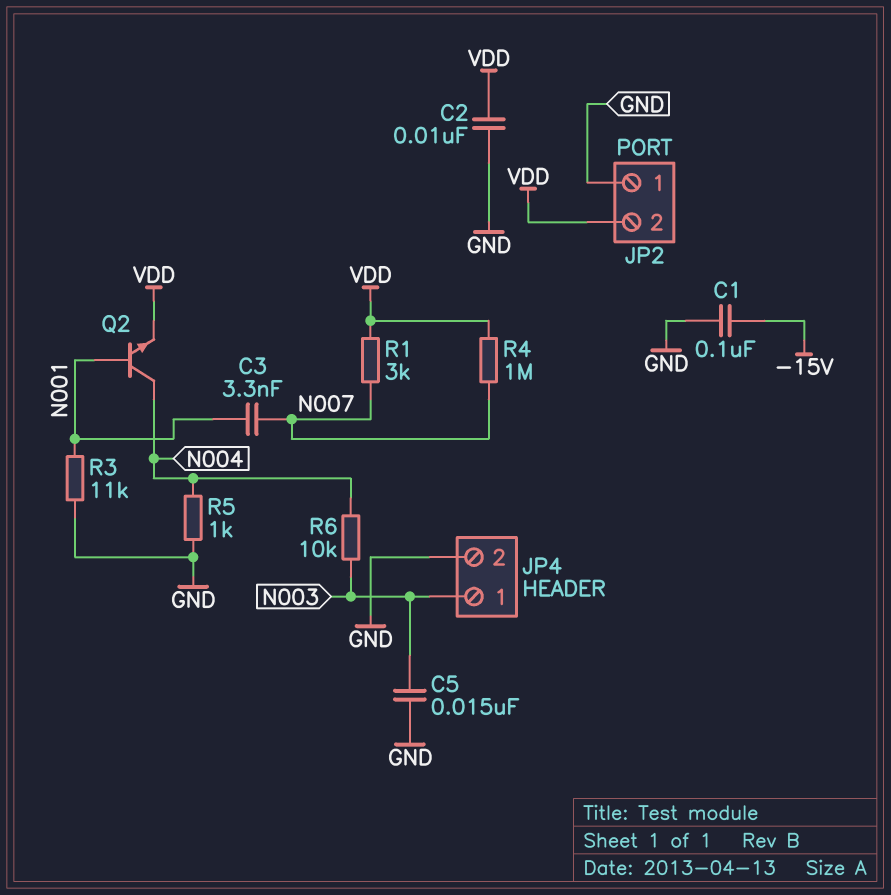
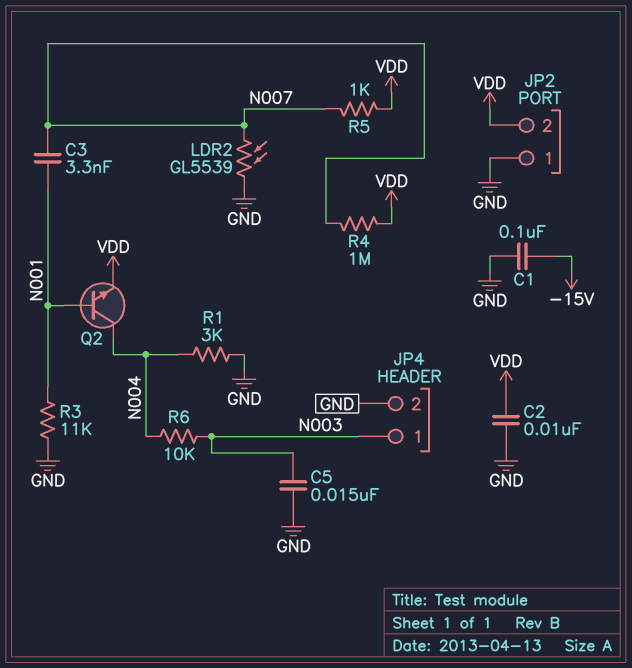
LDR2: none -> GL5539 (GND, N007)
R1: 3k (N007, VDD) -> 3k (GND, N004)
R5: 1k (GND, N004) -> 1k (N007, VDD)

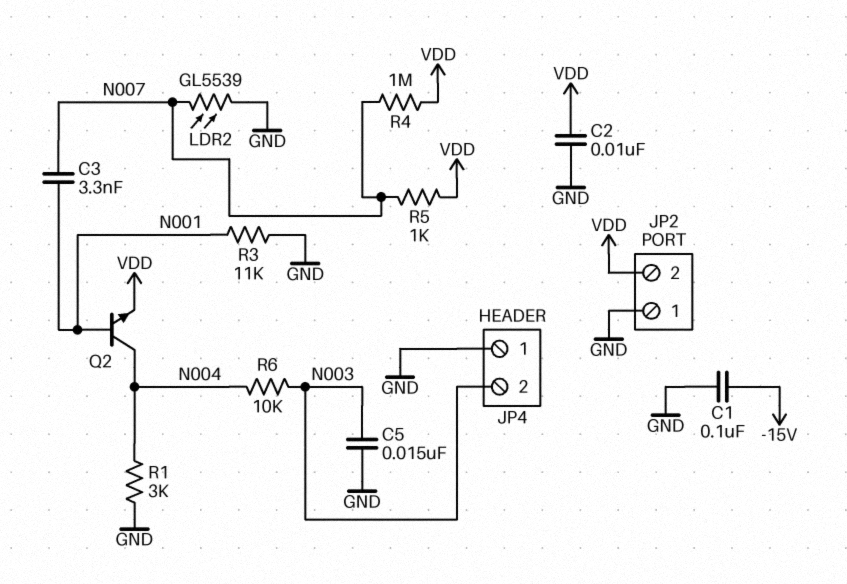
JP4 pin 1: N003 -> GND
JP4 pin 2: GND -> N003

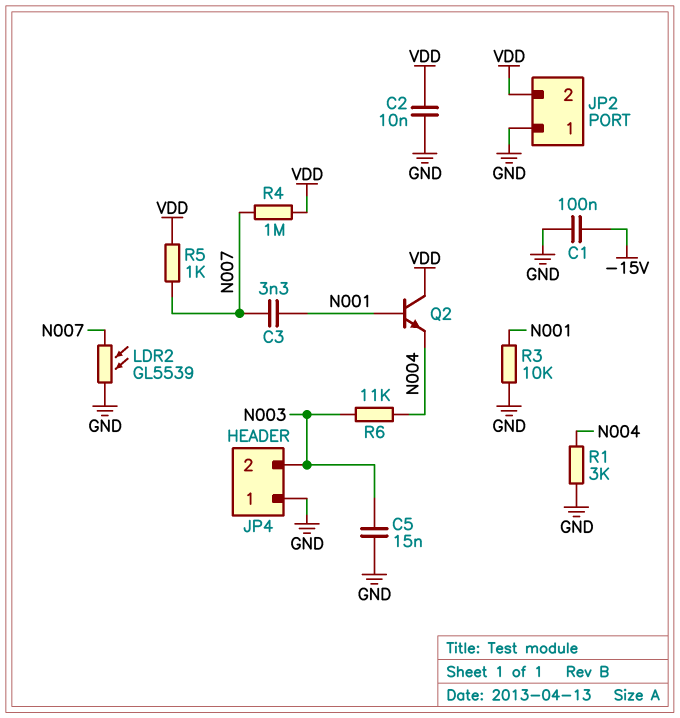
Q2: NPN (B N001, C N004, E VDD) -> NPN (B N001, C VDD, E N004)
R3: 11k (GND, N001) -> 10k (GND, N001)
R6: 10k (N003, N004) -> 11k (N003, N004)

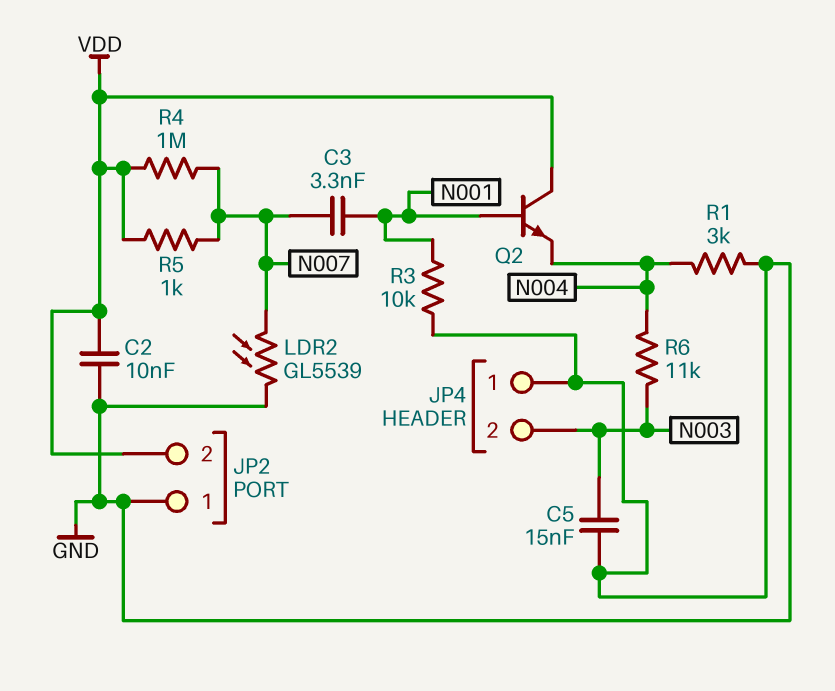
C1: 100nF (-15V, GND) -> none

